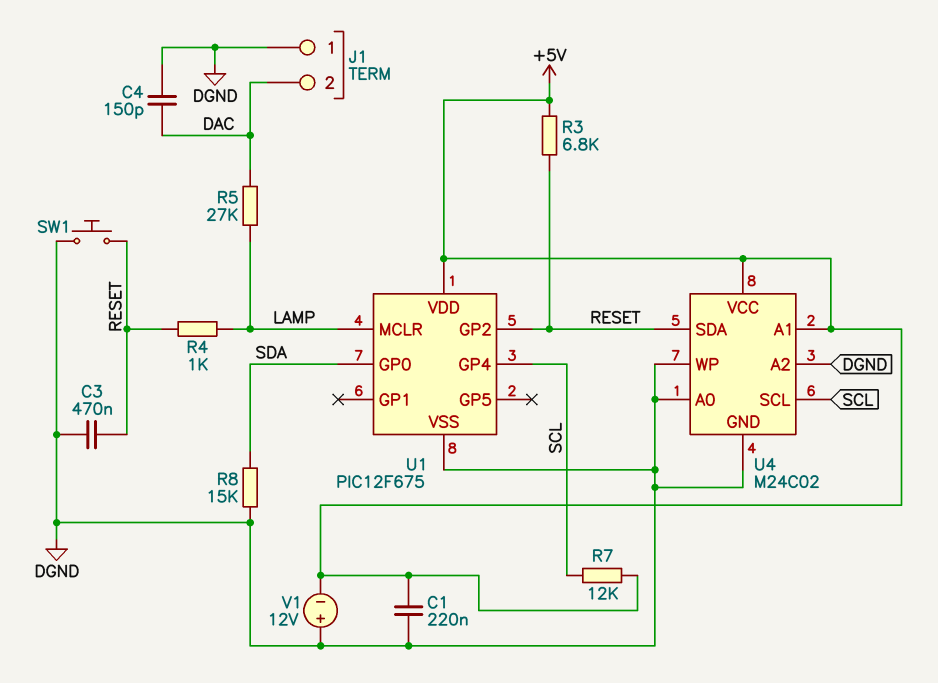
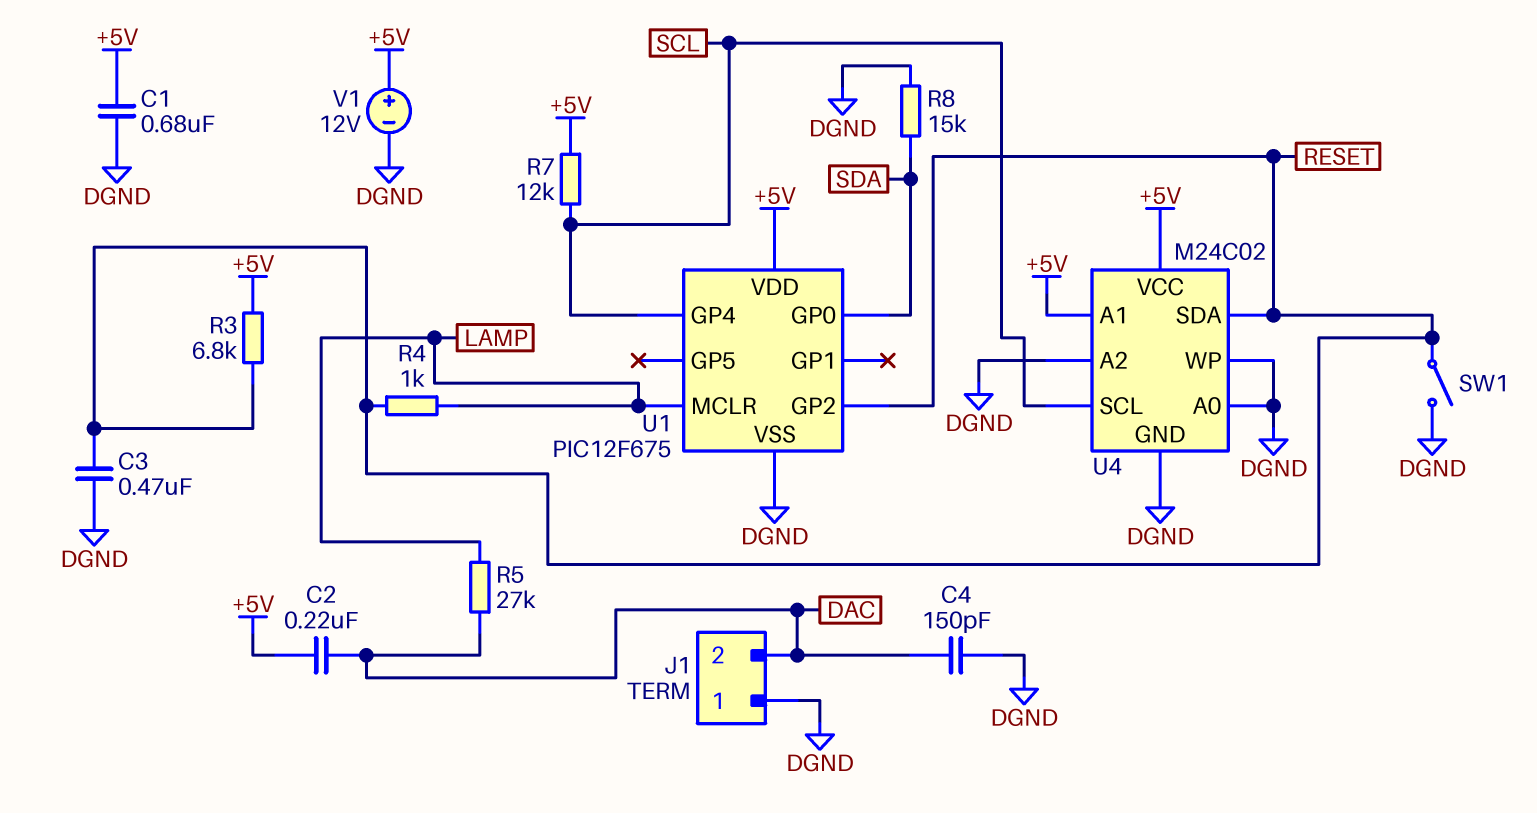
C1: 220nF (+5V, DGND) -> 680nF (+5V, DGND)
C2: none -> 220nF (+5V, DAC)
SW1: button (DGND, RESET) -> switch (DGND, RESET)
V1: 12V (plus DGND, minus +5V) -> 12V (plus +5V, minus DGND)

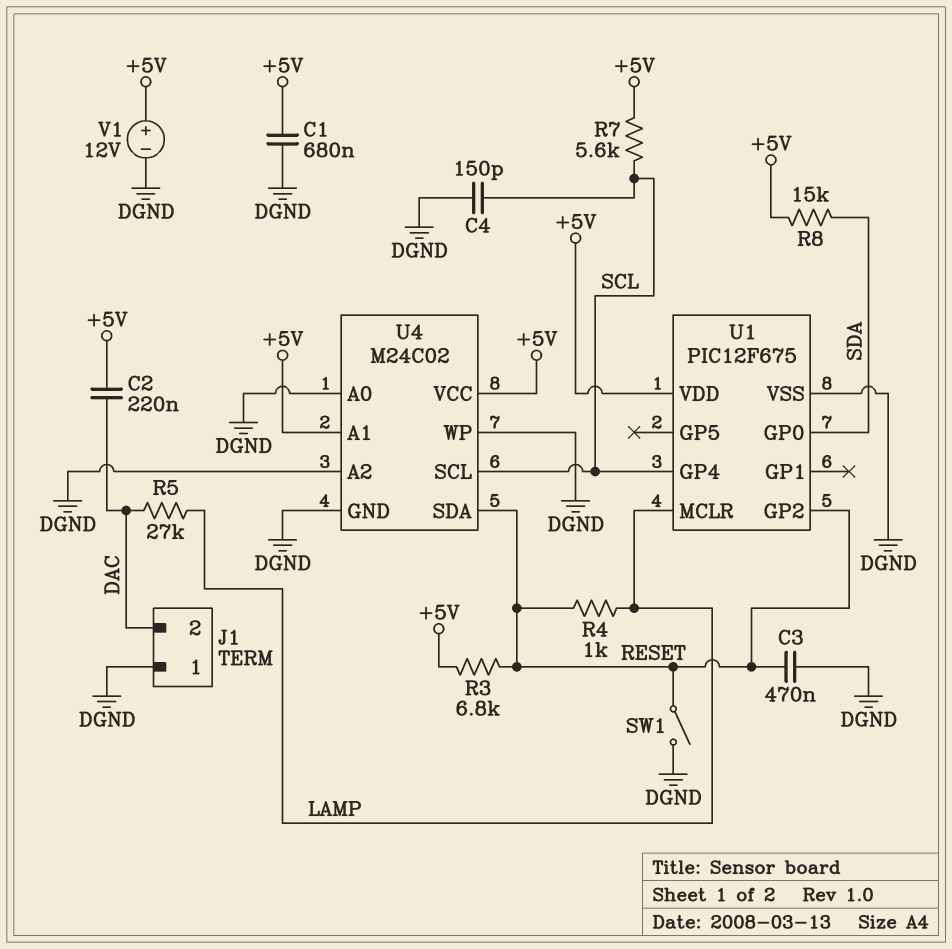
C4: 150pF (DAC, DGND) -> 150pF (DGND, SCL)
R7: 12k (+5V, SCL) -> 5.6k (+5V, SCL)
R8: 15k (DGND, SDA) -> 15k (+5V, SDA)

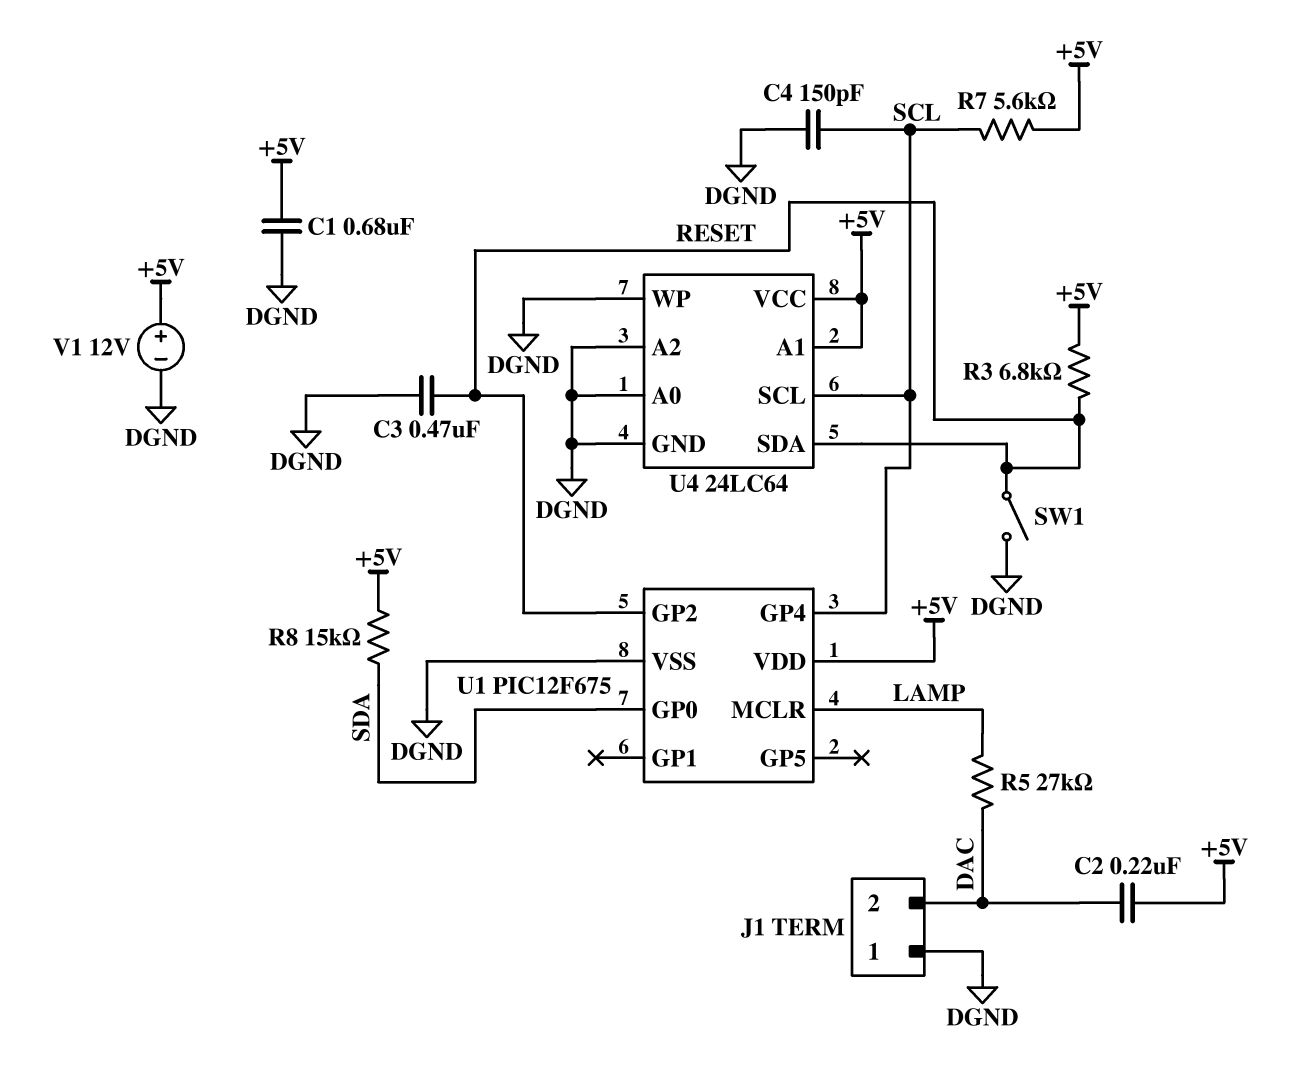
R4: 1k (LAMP, RESET) -> none
U4: M24C02 -> 24LC64

